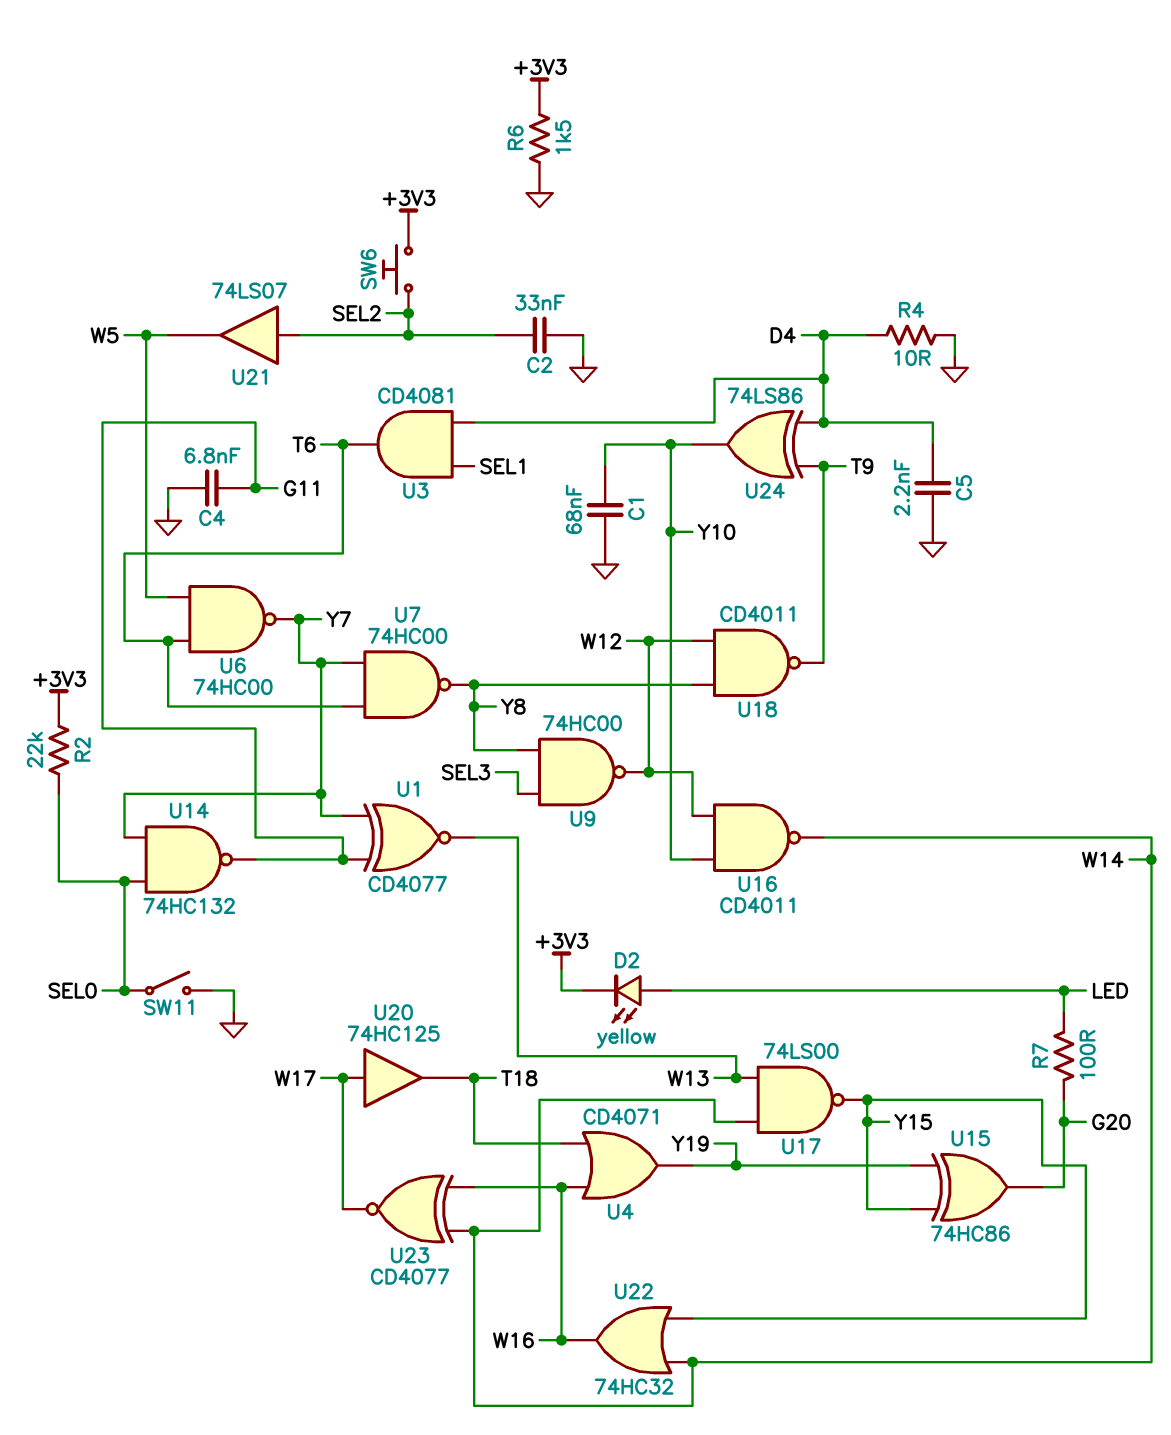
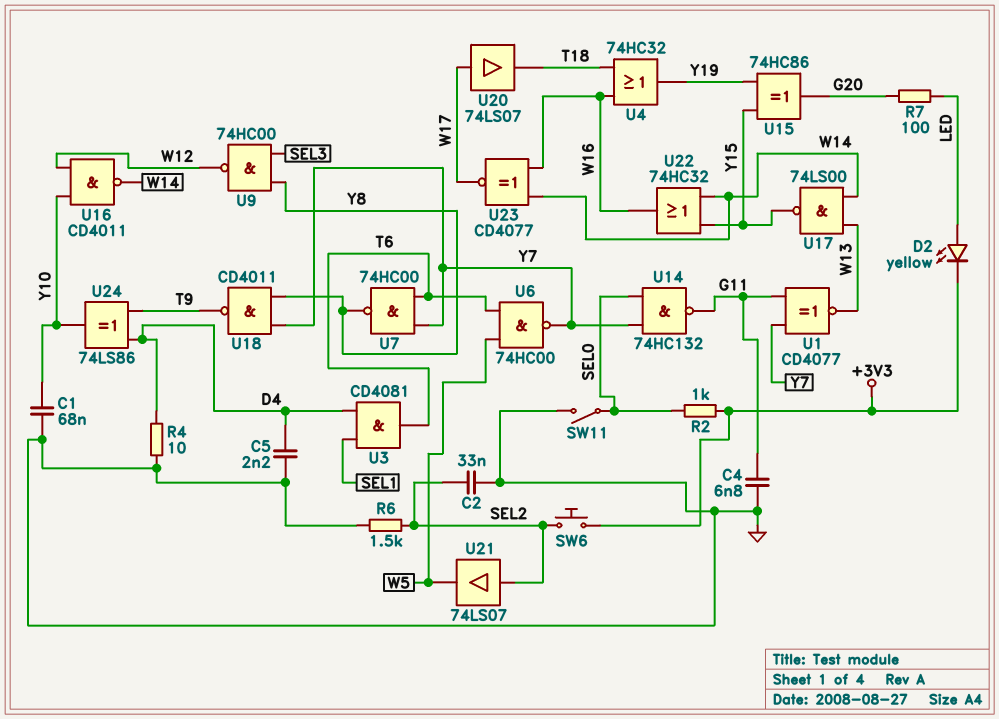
R2: 22k (+3V3, SEL0) -> 1k (+3V3, SEL0)
R6: 1.5k (+3V3, GND) -> 1.5k (GND, SEL2)
U4: OR CD4071 (in T18, in W16, out Y19) -> OR 74HC32 (in T18, in W16, out Y19)
U18: NAND CD4011 (in W12, in Y8, out T9) -> NAND CD4011 (in Y7, in Y8, out T9)
U20: buffer 74HC125 (in W17, out T18) -> buffer 74LS07 (in W17, out T18)

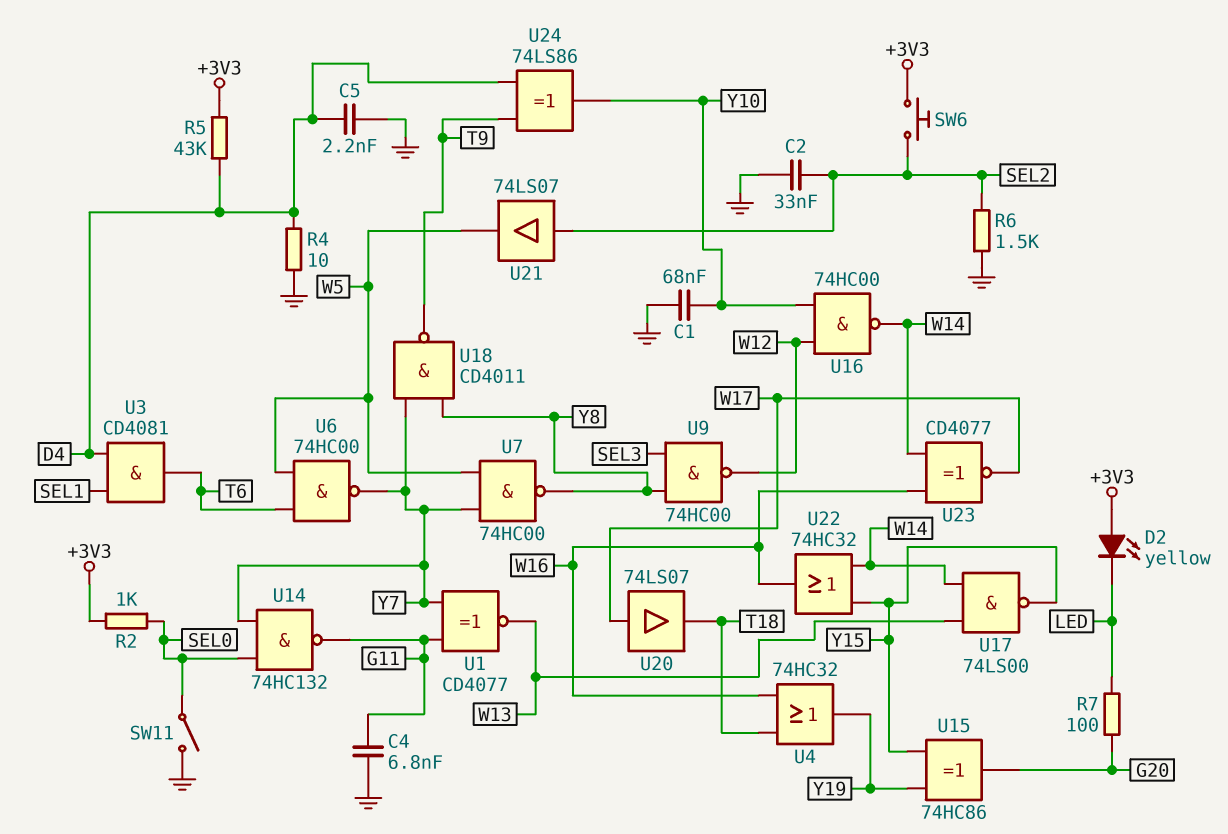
D2: LED yellow (A LED, K +3V3) -> LED yellow (A +3V3, K LED)
R5: none -> 43k (+3V3, D4)
U7: NAND 74HC00 (in T6, in Y7, out Y8) -> NAND 74HC00 (in W5, in Y7, out Y8)
U16: NAND CD4011 (in W12, in Y10, out W14) -> NAND 74HC00 (in W12, in Y10, out W14)

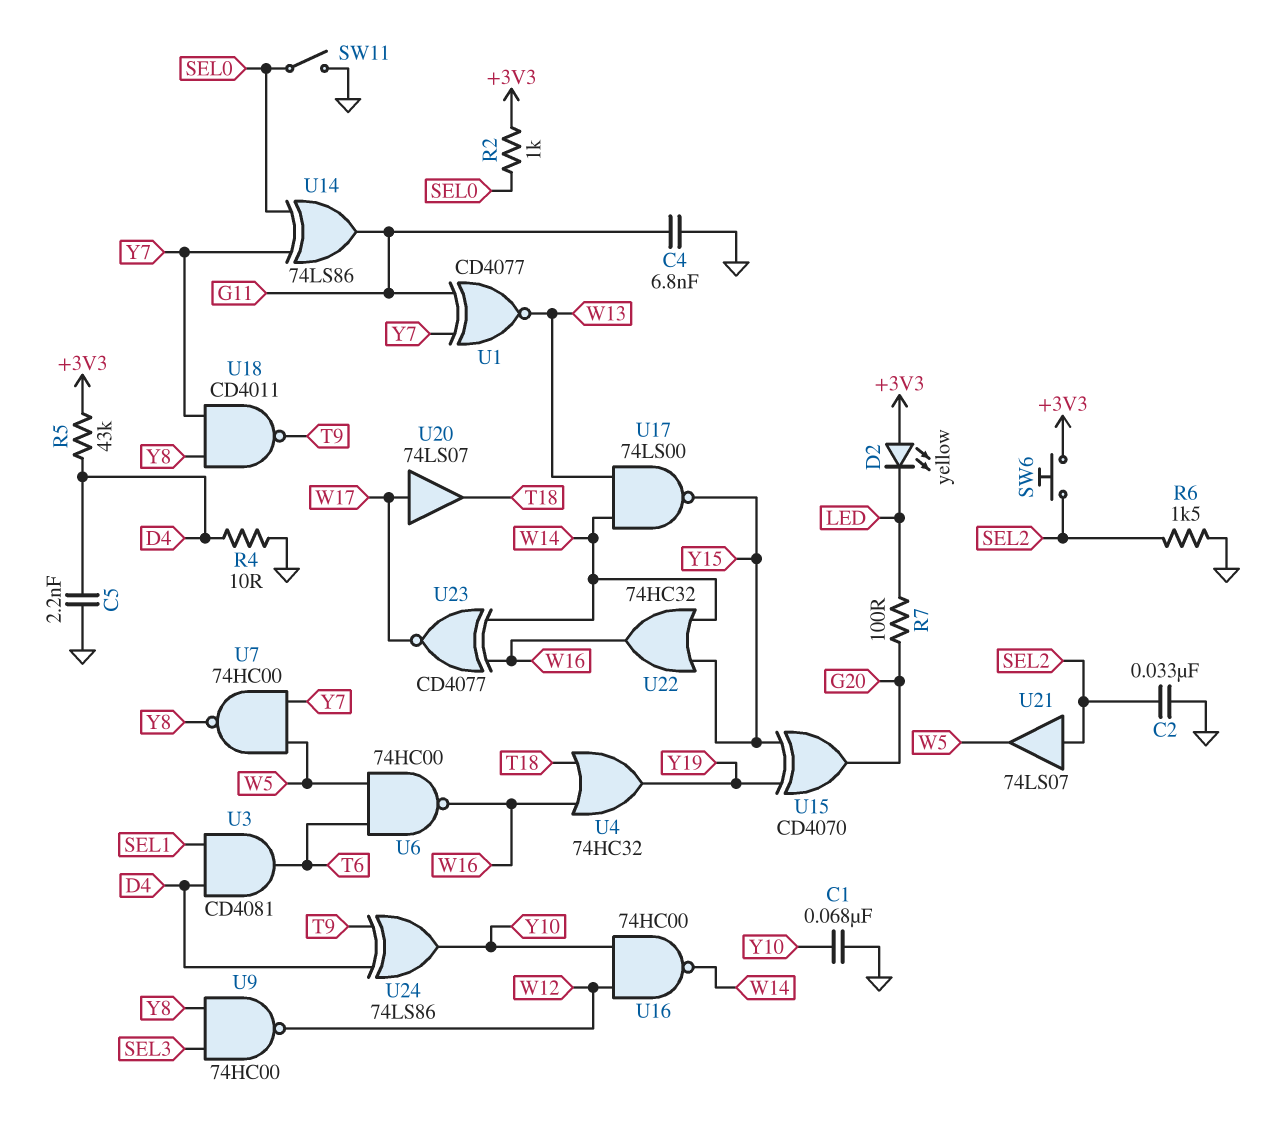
U6: NAND 74HC00 (in T6, in W5, out Y7) -> NAND 74HC00 (in T6, in W5, out W16)
U14: NAND 74HC132 (in SEL0, in Y7, out G11) -> XOR 74LS86 (in SEL0, in Y7, out G11)
U15: XOR 74HC86 (in Y15, in Y19, out G20) -> XOR CD4070 (in Y15, in Y19, out G20)

